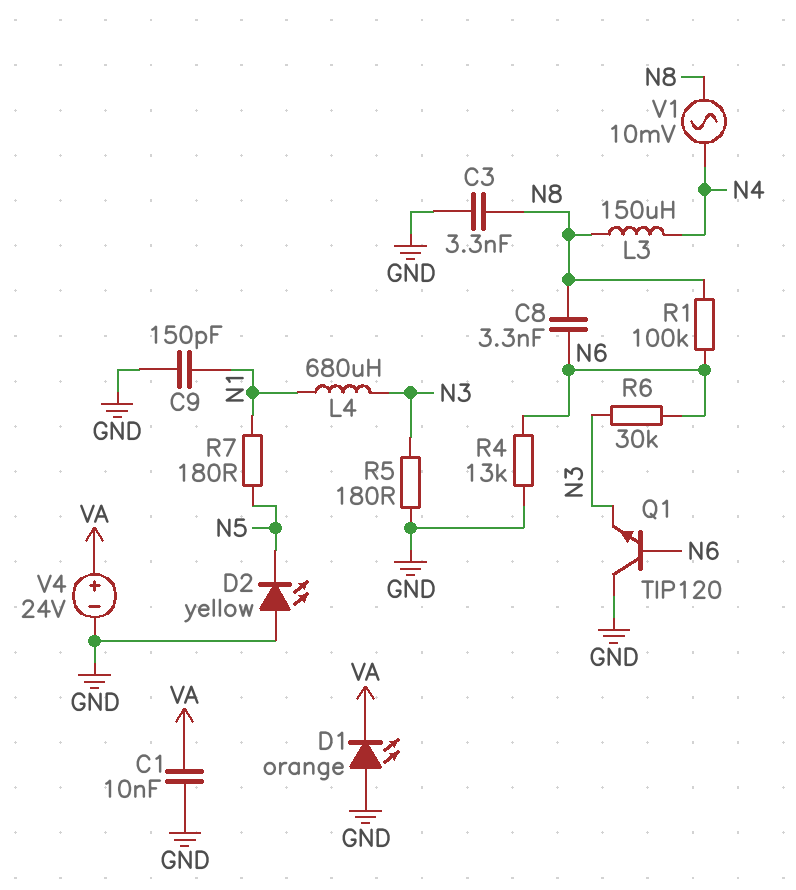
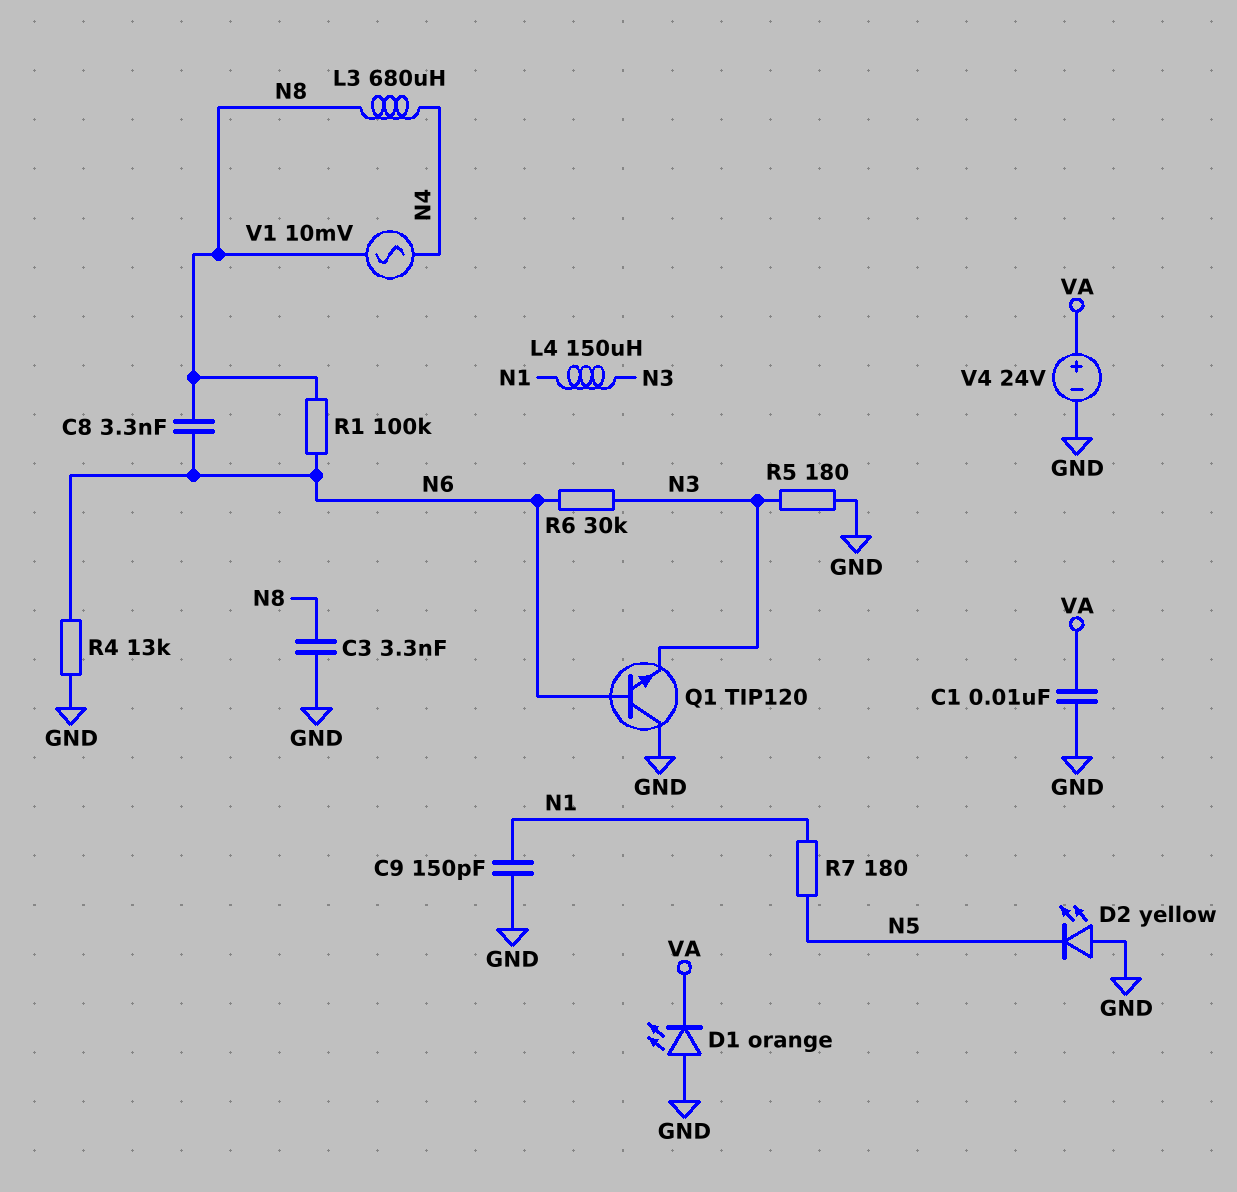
L3: 150uH (N4, N8) -> 680uH (N4, N8)
L4: 680uH (N1, N3) -> 150uH (N1, N3)

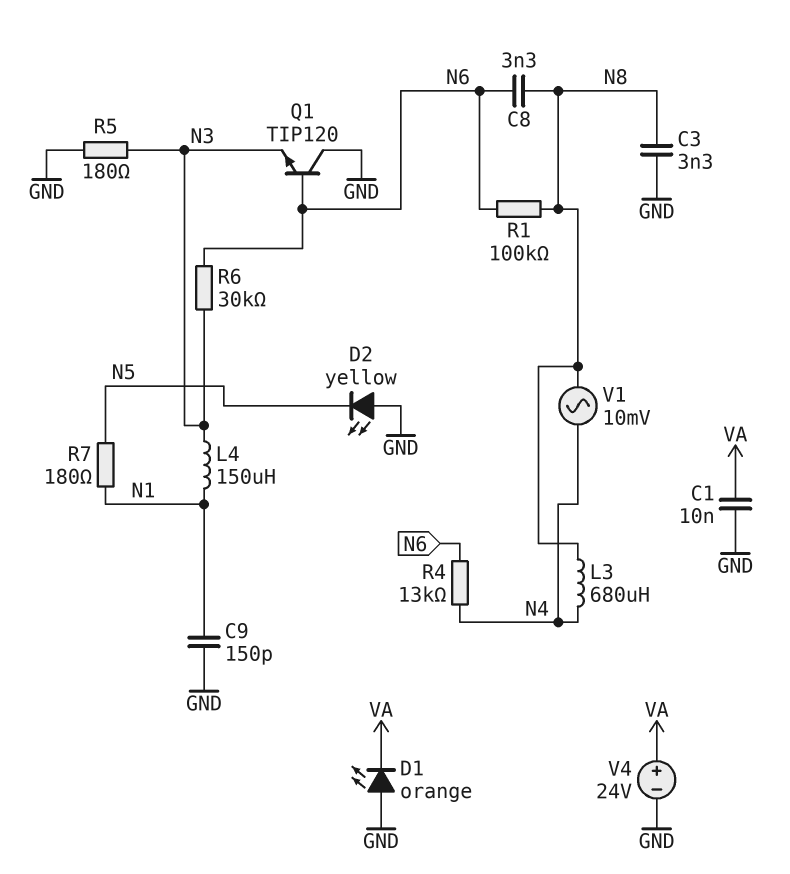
R4: 13k (GND, N6) -> 13k (N4, N6)

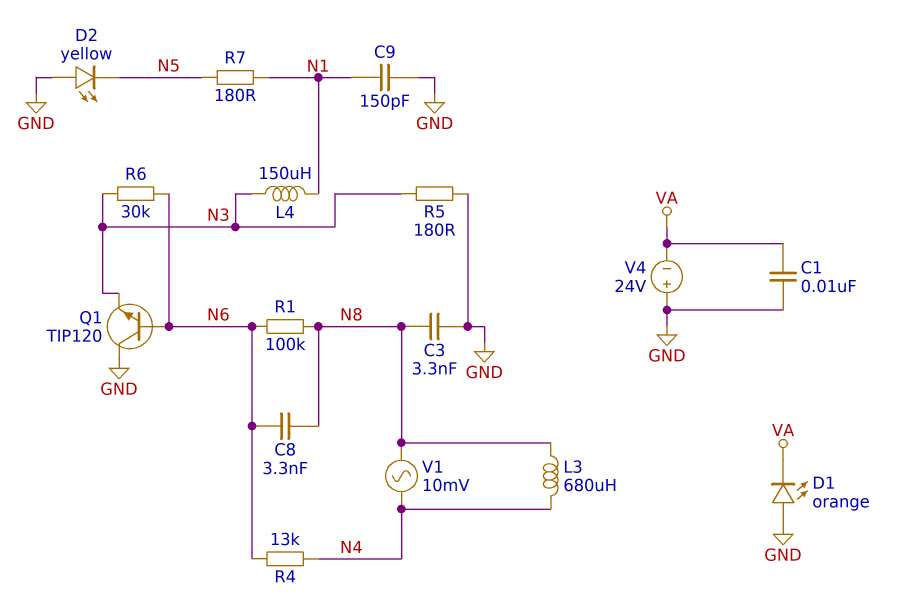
V4: 24V (plus VA, minus GND) -> 24V (plus GND, minus VA)

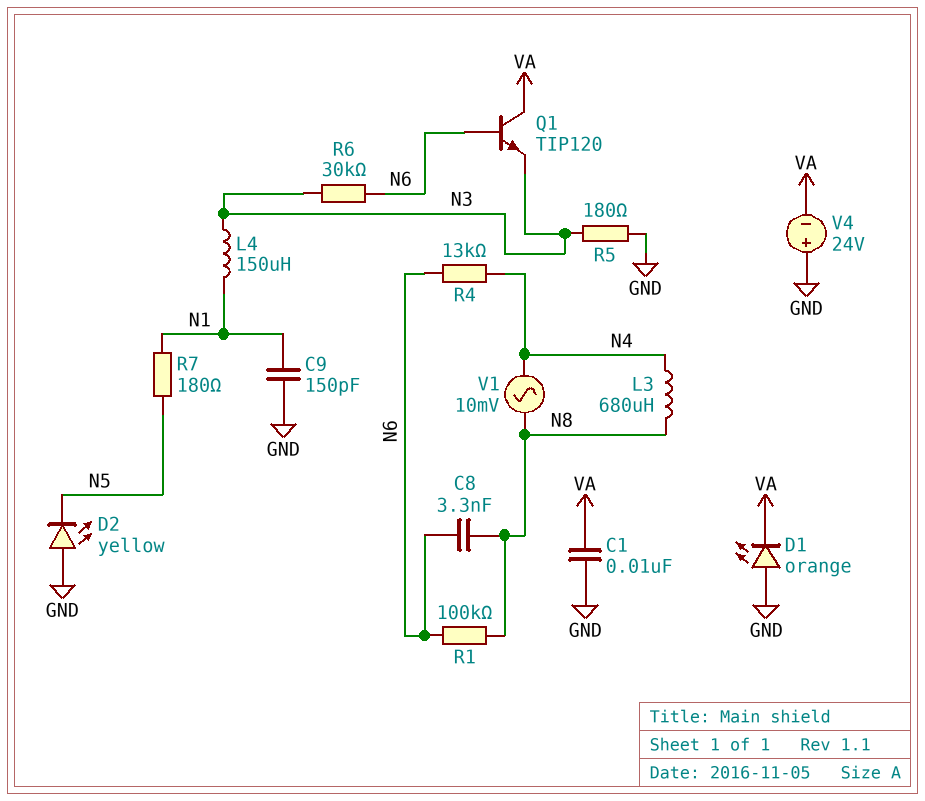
C3: 3.3nF (GND, N8) -> none
Q1: NPN TIP120 (B N6, C GND, E N3) -> NPN TIP120 (B N6, C VA, E N3)

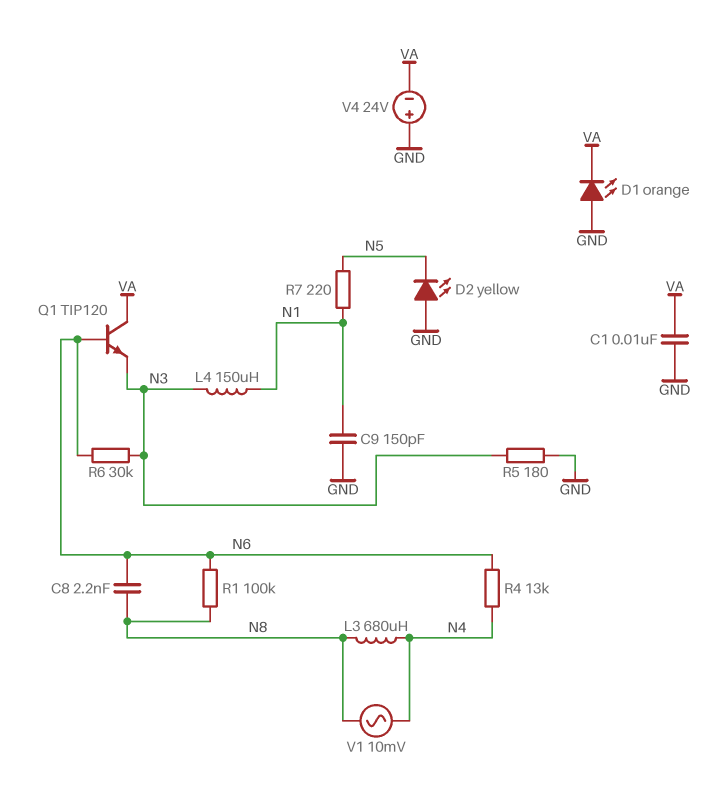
C8: 3.3nF (N6, N8) -> 2.2nF (N6, N8)
R7: 180 (N1, N5) -> 220 (N1, N5)

